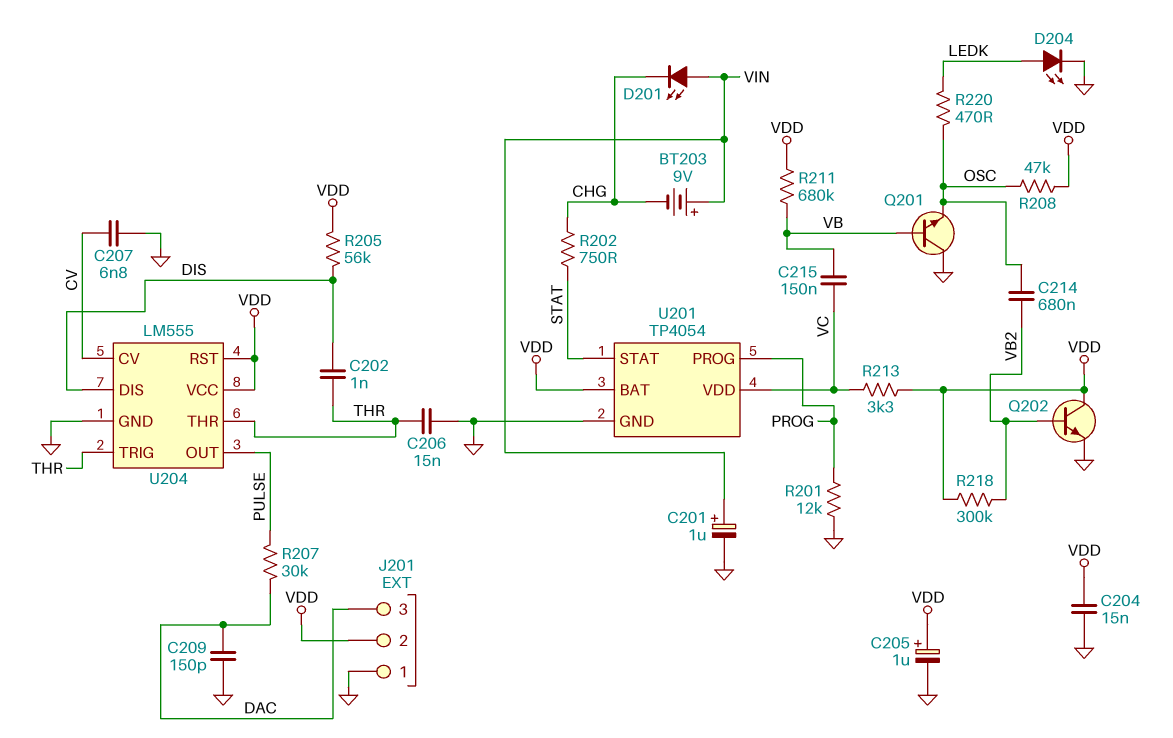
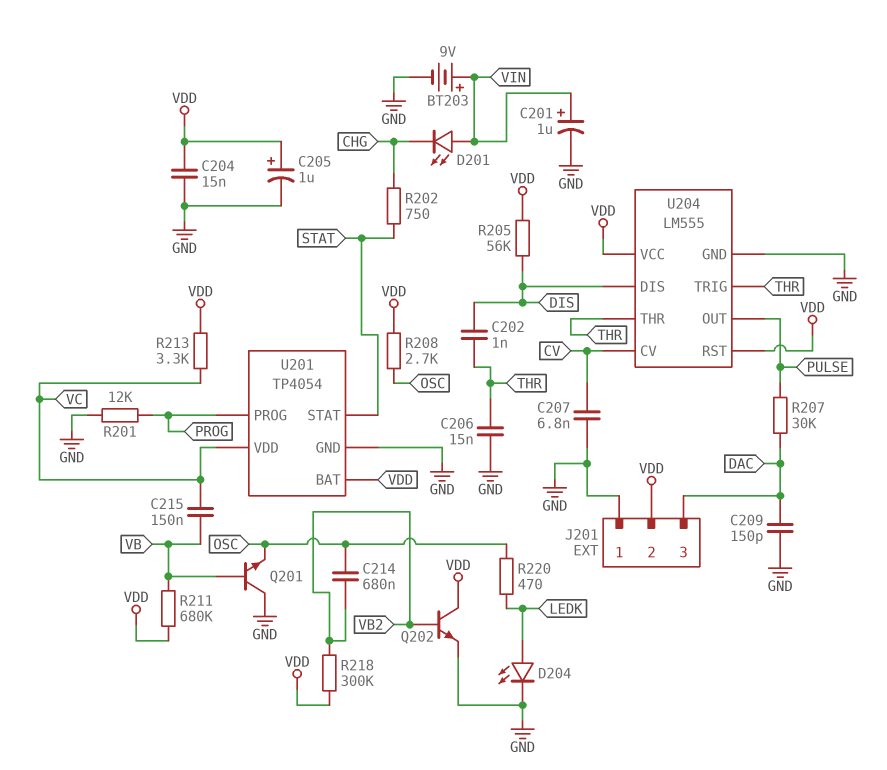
BT203: 9V (plus VIN, minus CHG) -> 9V (plus VIN, minus GND)
R208: 47k (OSC, VDD) -> 2.7k (OSC, VDD)

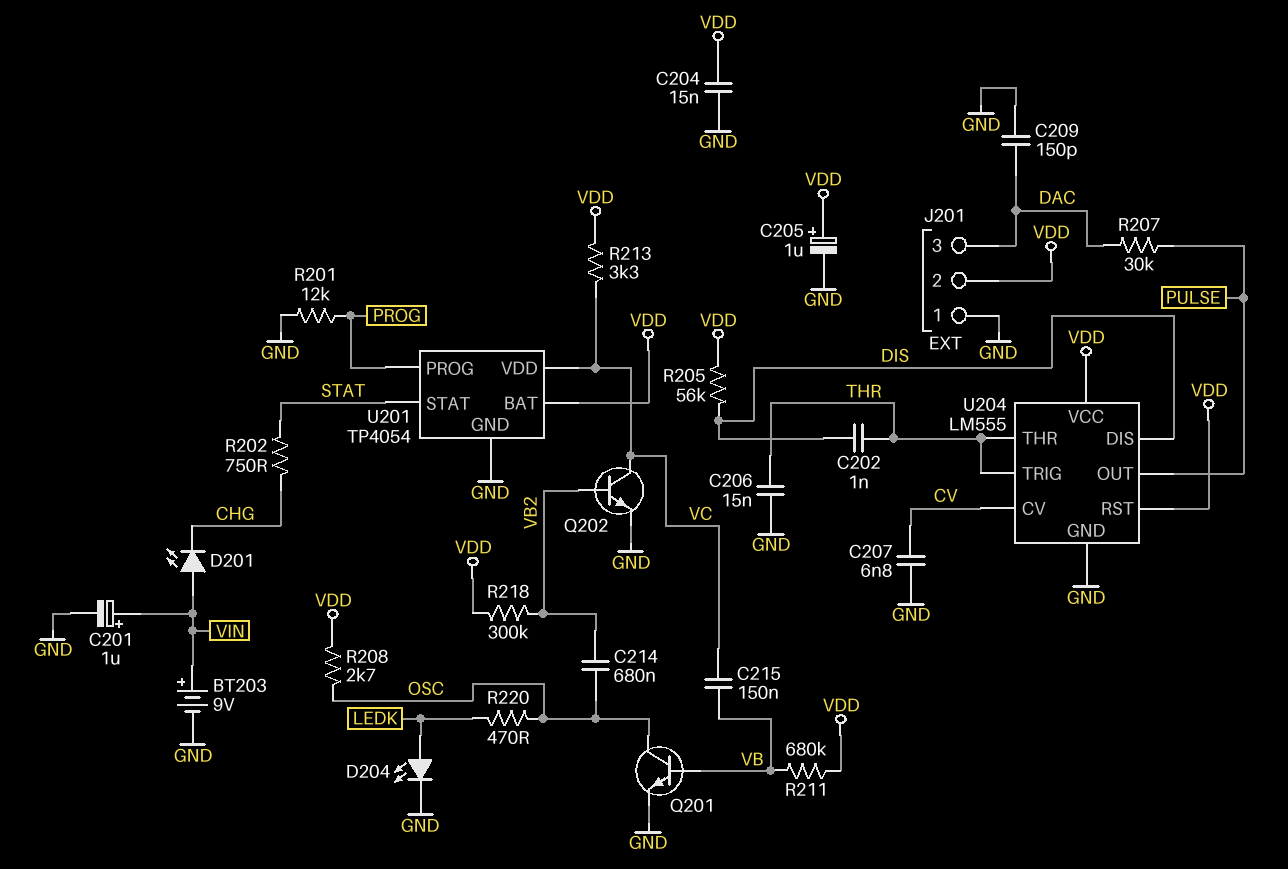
Q201: NPN (B VB, C GND, E OSC) -> NPN (B VB, C OSC, E GND)
Q202: NPN (B VB2, C VDD, E GND) -> NPN (B VB2, C VC, E GND)

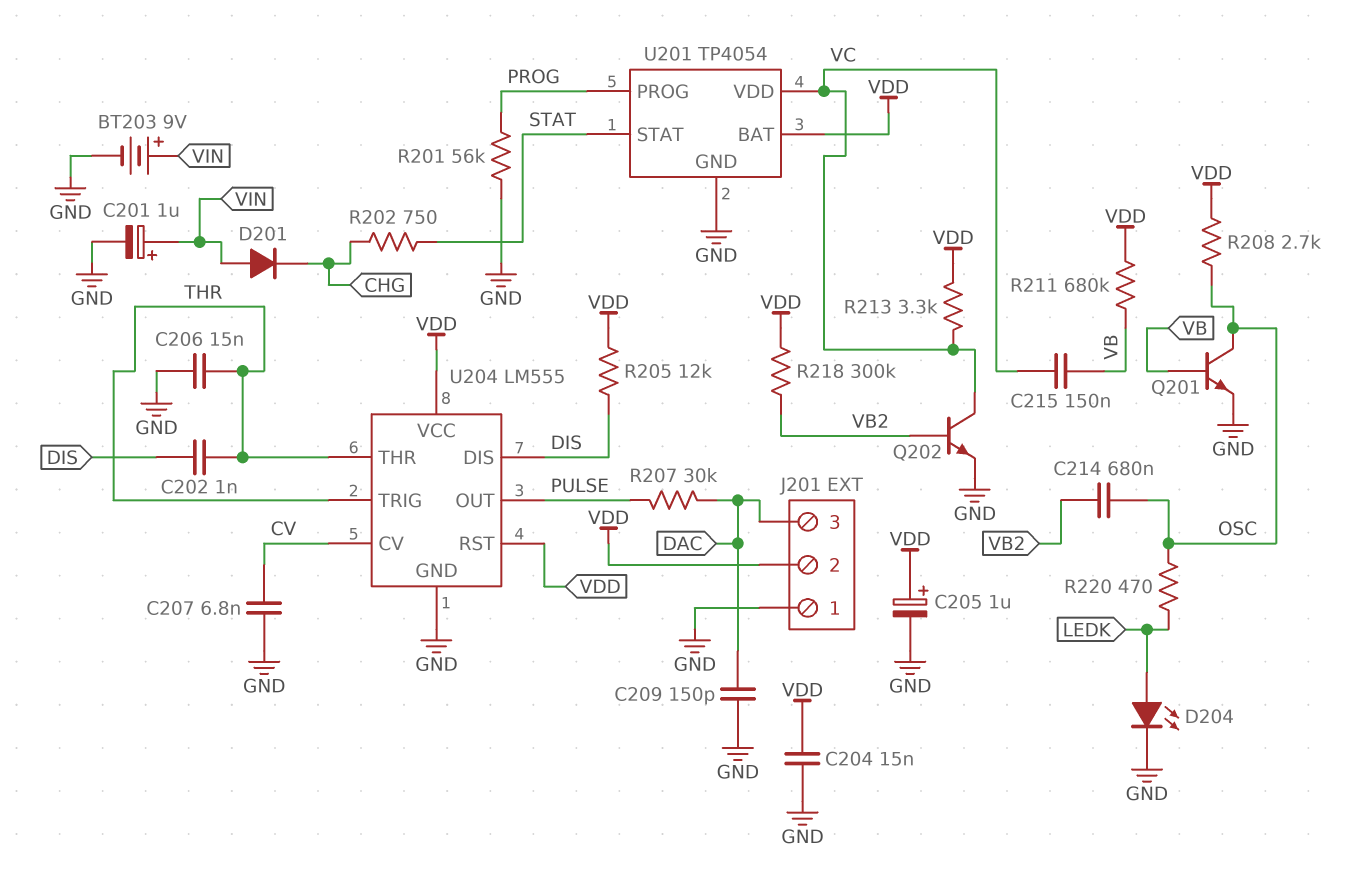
D201: LED (A VIN, K CHG) -> diode (A VIN, K CHG)
R201: 12k (GND, PROG) -> 56k (GND, PROG)
R205: 56k (DIS, VDD) -> 12k (DIS, VDD)

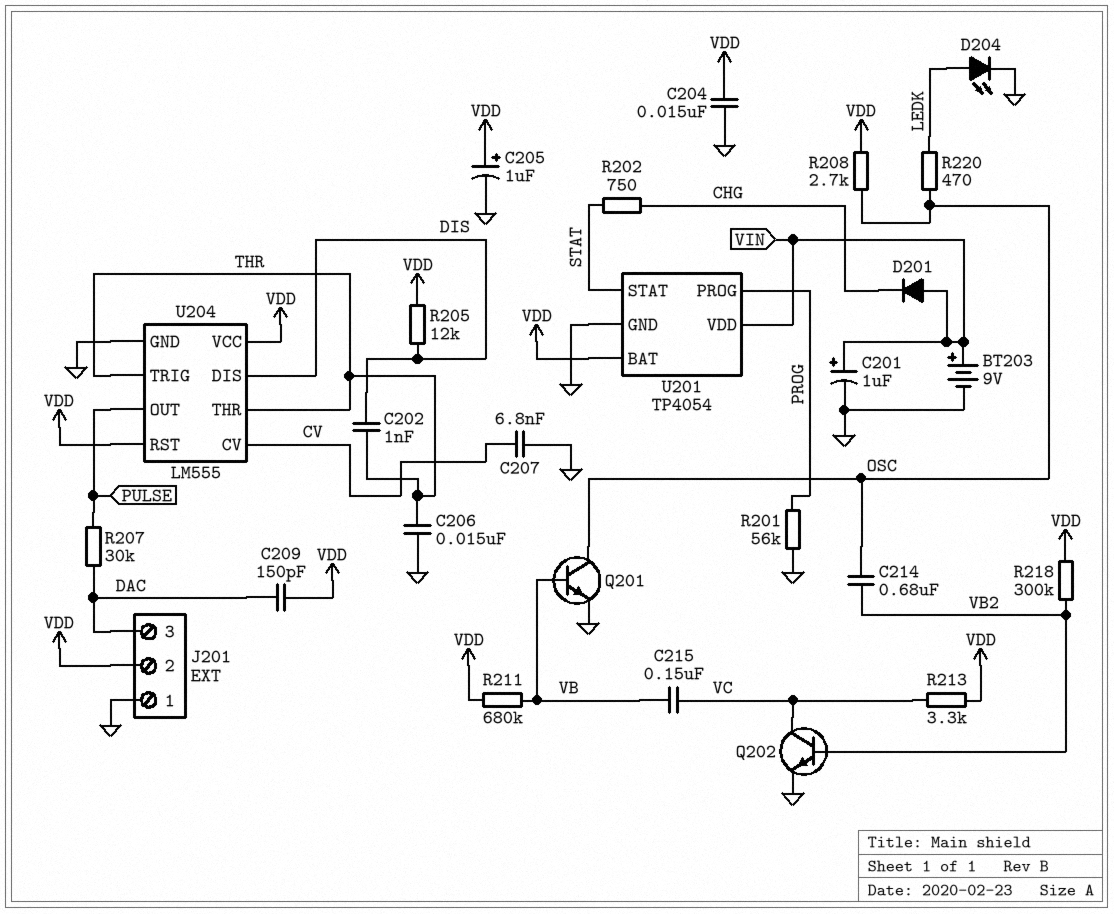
C209: 150pF (DAC, GND) -> 150pF (DAC, VDD)
U201 pin VDD: VC -> VIN

